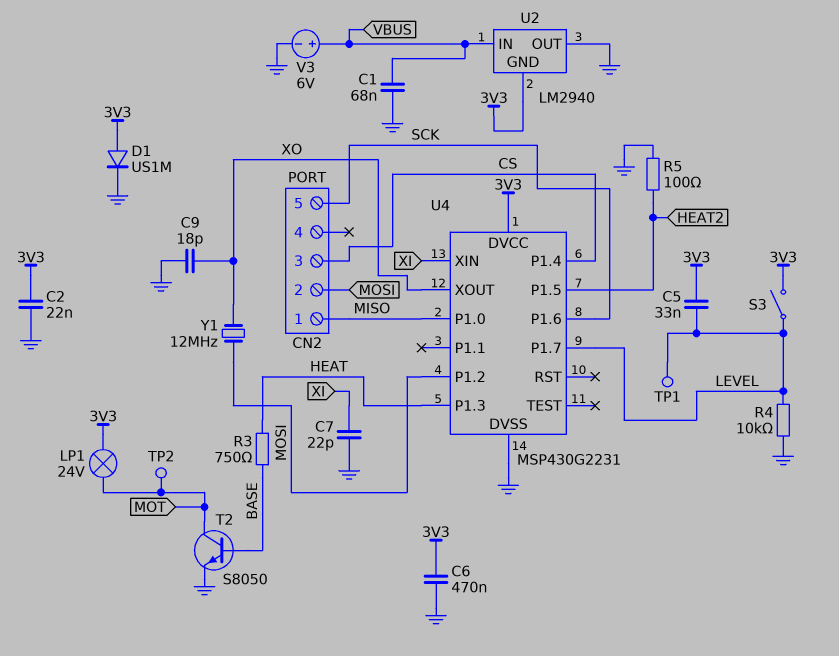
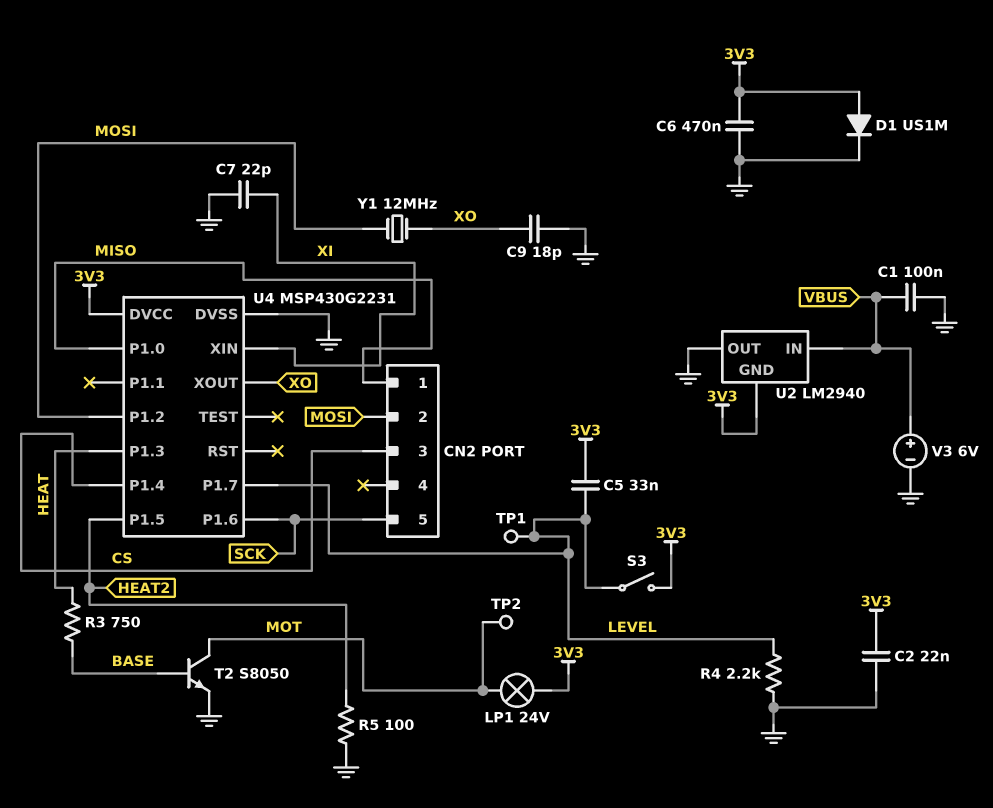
C1: 68nF (GND, VBUS) -> 100nF (GND, VBUS)
R4: 10k (GND, LEVEL) -> 2.2k (GND, LEVEL)

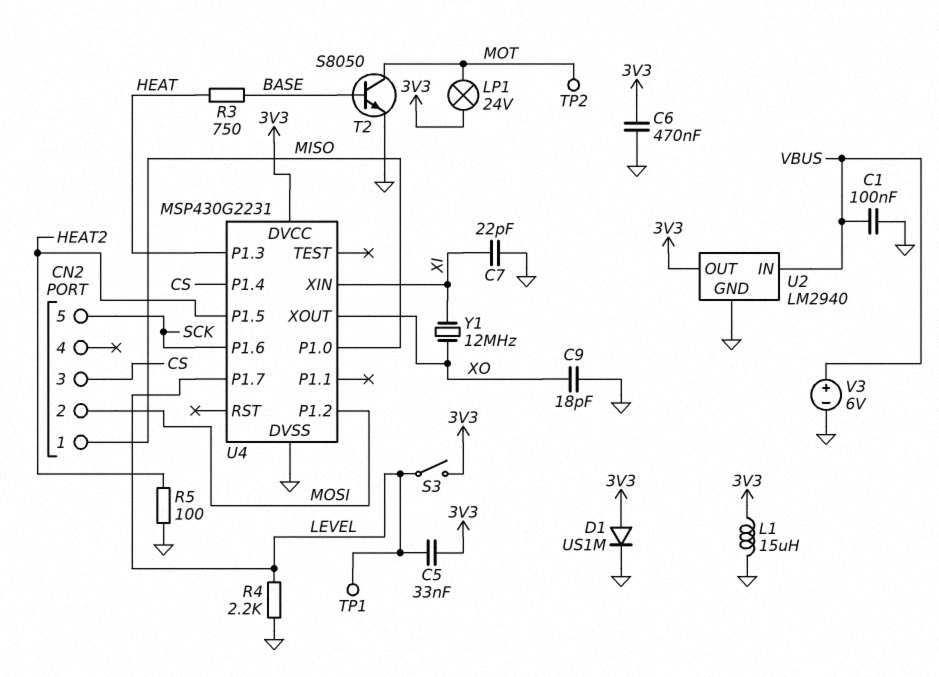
C2: 22nF (3V3, GND) -> none
L1: none -> 15uH (3V3, GND)
U2 pin GND: 3V3 -> GND
U2 pin OUT: GND -> 3V3
Y1: 12MHz (MOSI, XO) -> 12MHz (XI, XO)

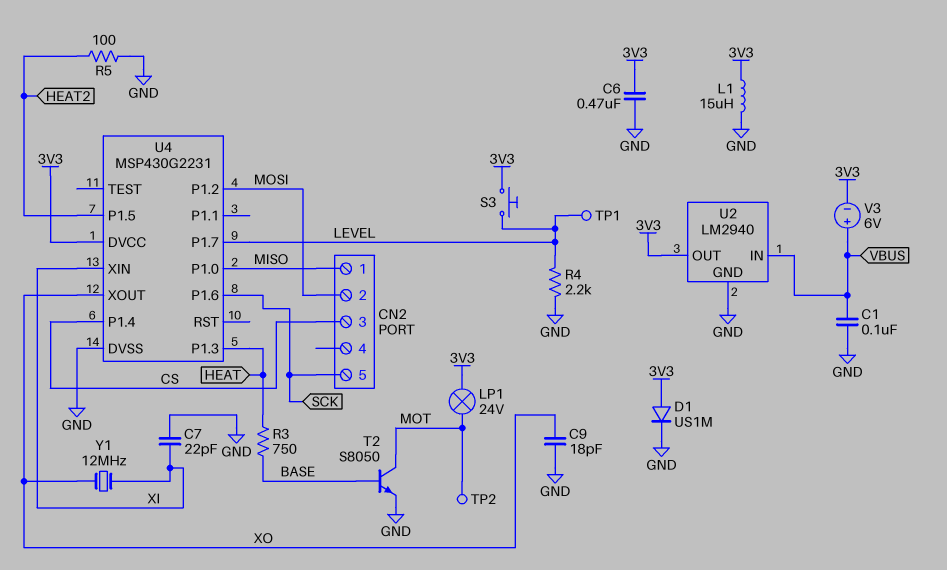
C5: 33nF (3V3, LEVEL) -> none
S3: switch (3V3, LEVEL) -> button (3V3, LEVEL)
V3: 6V (plus VBUS, minus GND) -> 6V (plus VBUS, minus 3V3)

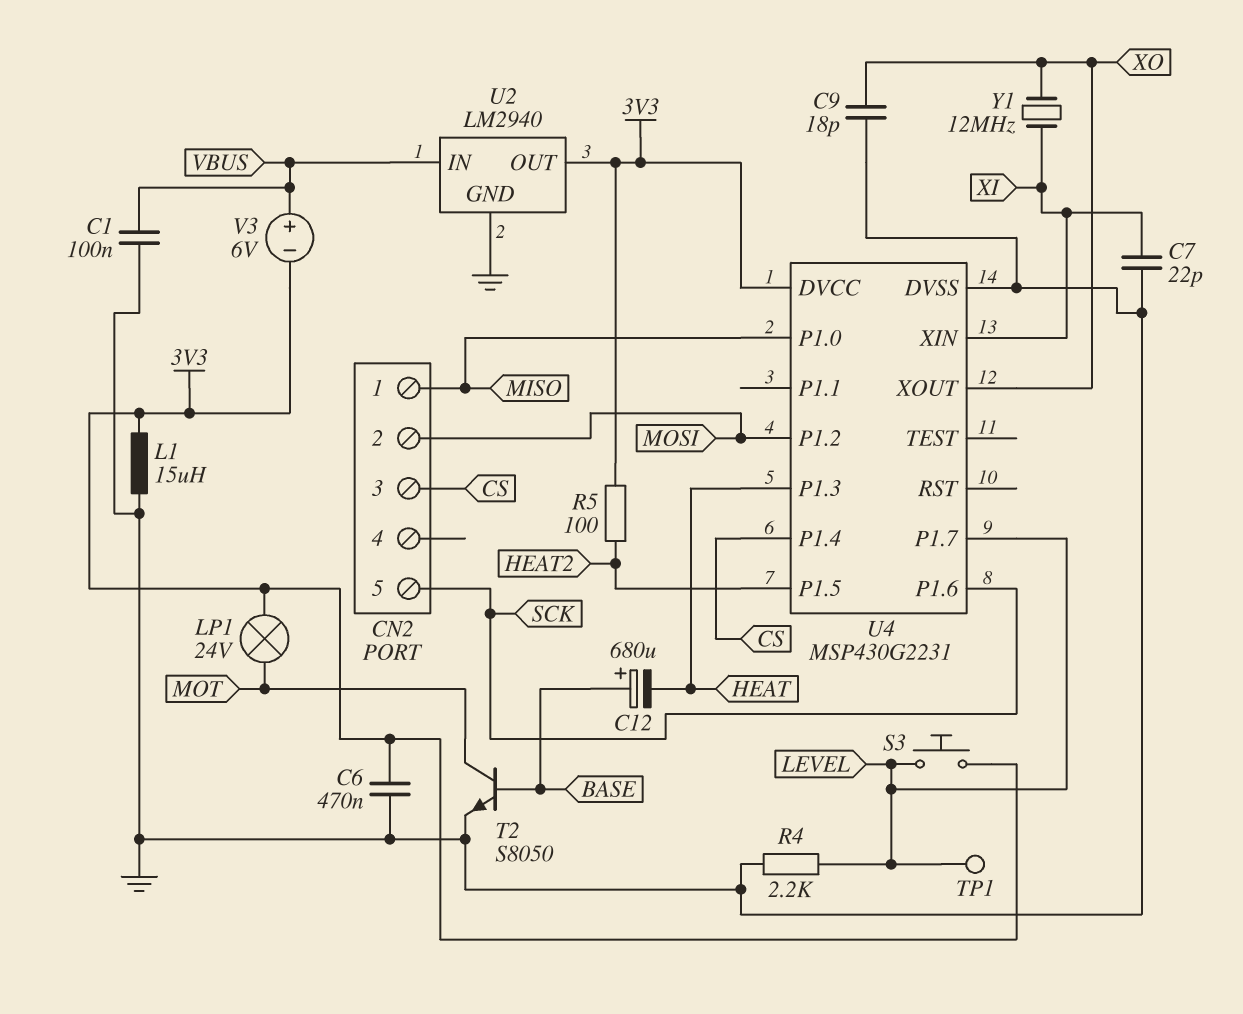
C12: none -> 680uF (plus BASE, minus HEAT)
D1: diode US1M (A 3V3, K GND) -> none
R3: 750 (BASE, HEAT) -> none
R5: 100 (GND, HEAT2) -> 100 (3V3, HEAT2)
TP2: test point (MOT) -> none

